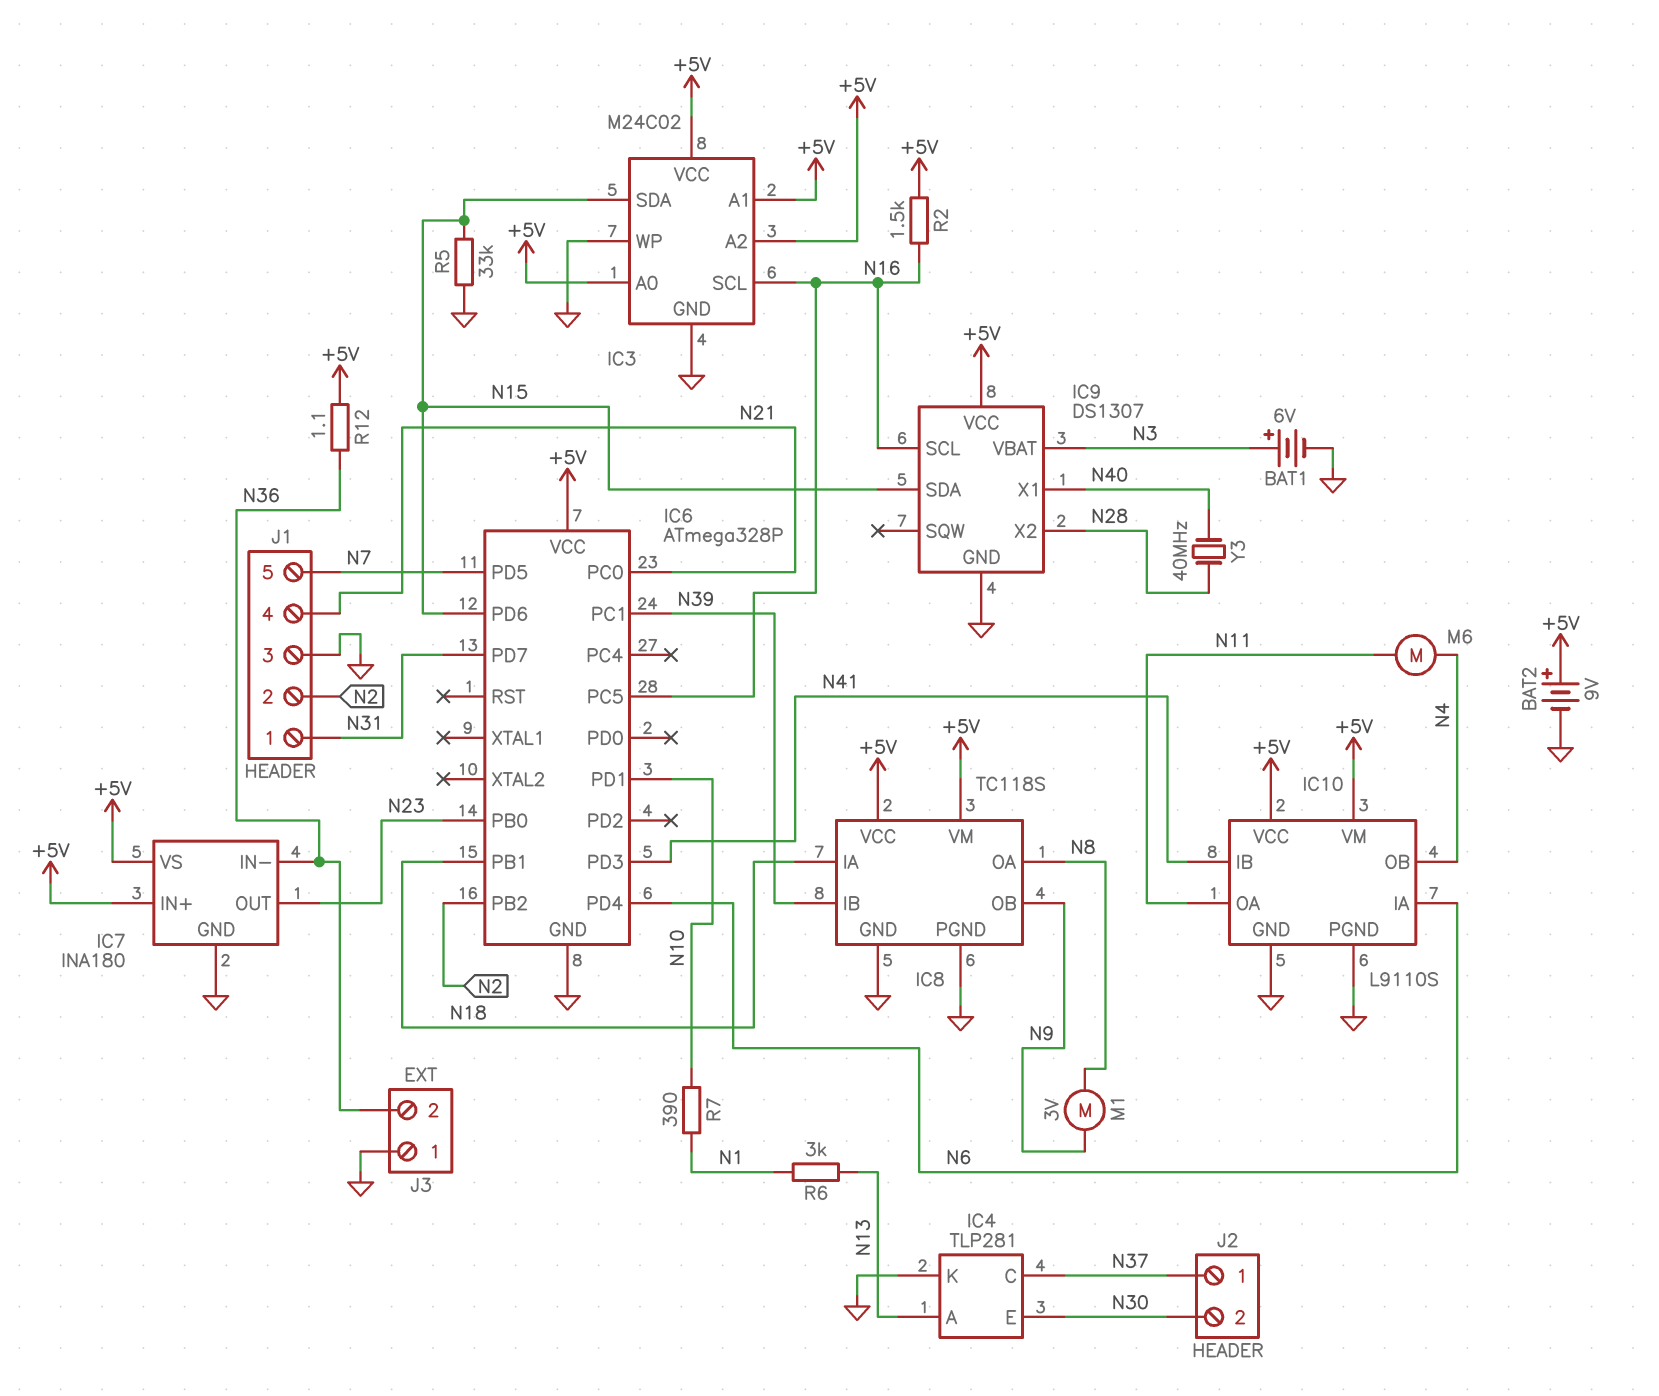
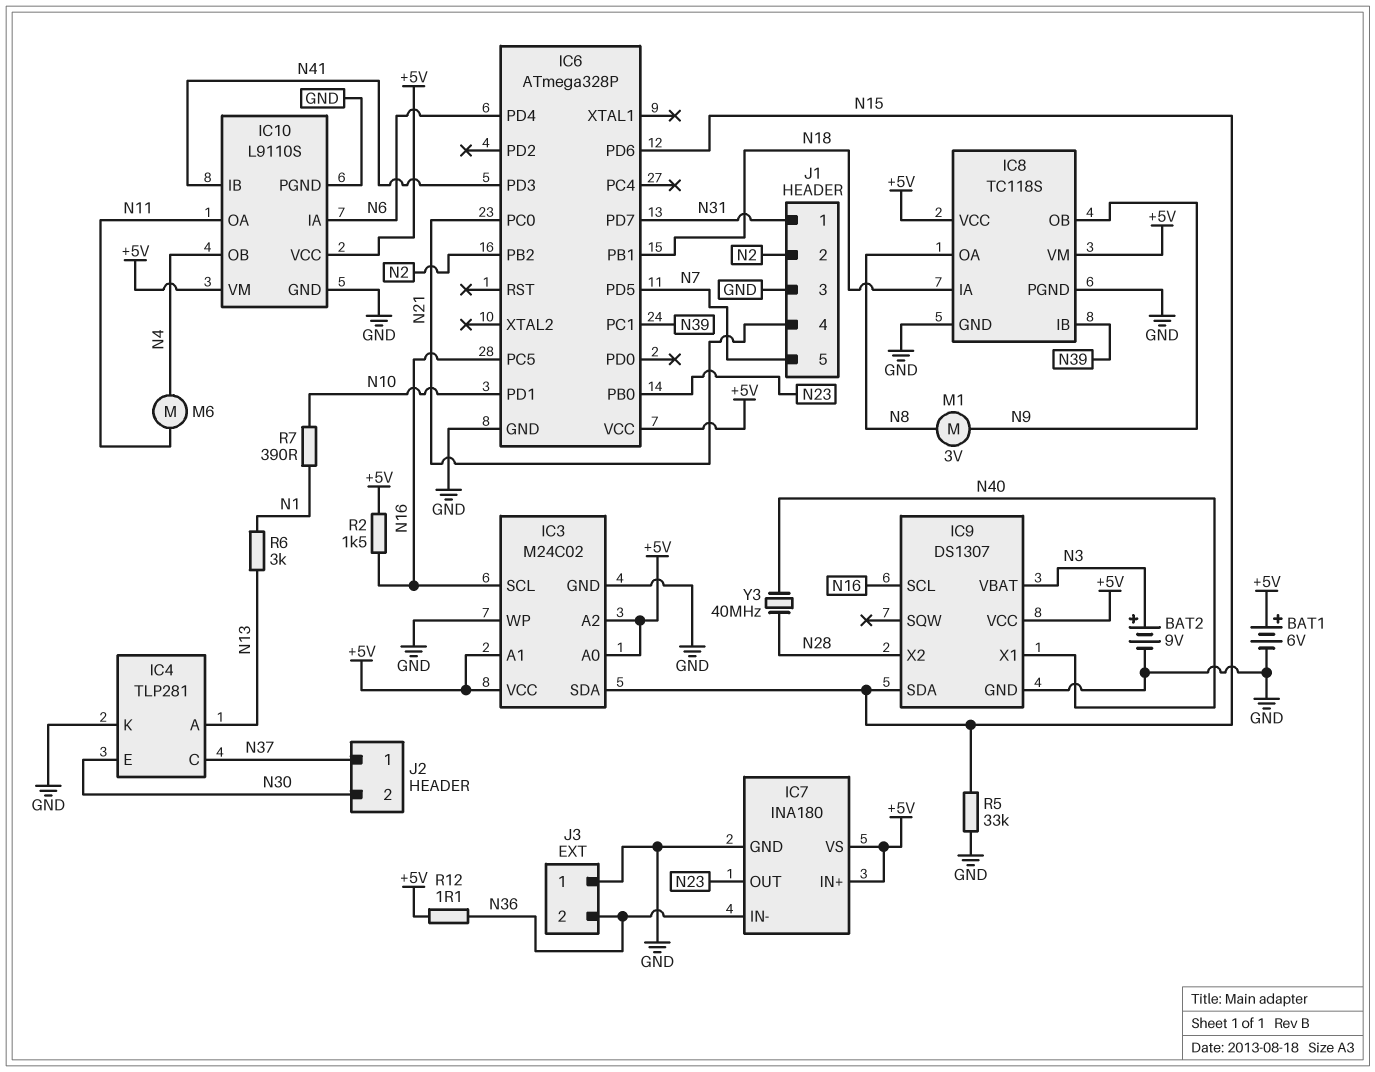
BAT1: 6V (plus N3, minus GND) -> 6V (plus +5V, minus GND)
BAT2: 9V (plus +5V, minus GND) -> 9V (plus N3, minus GND)

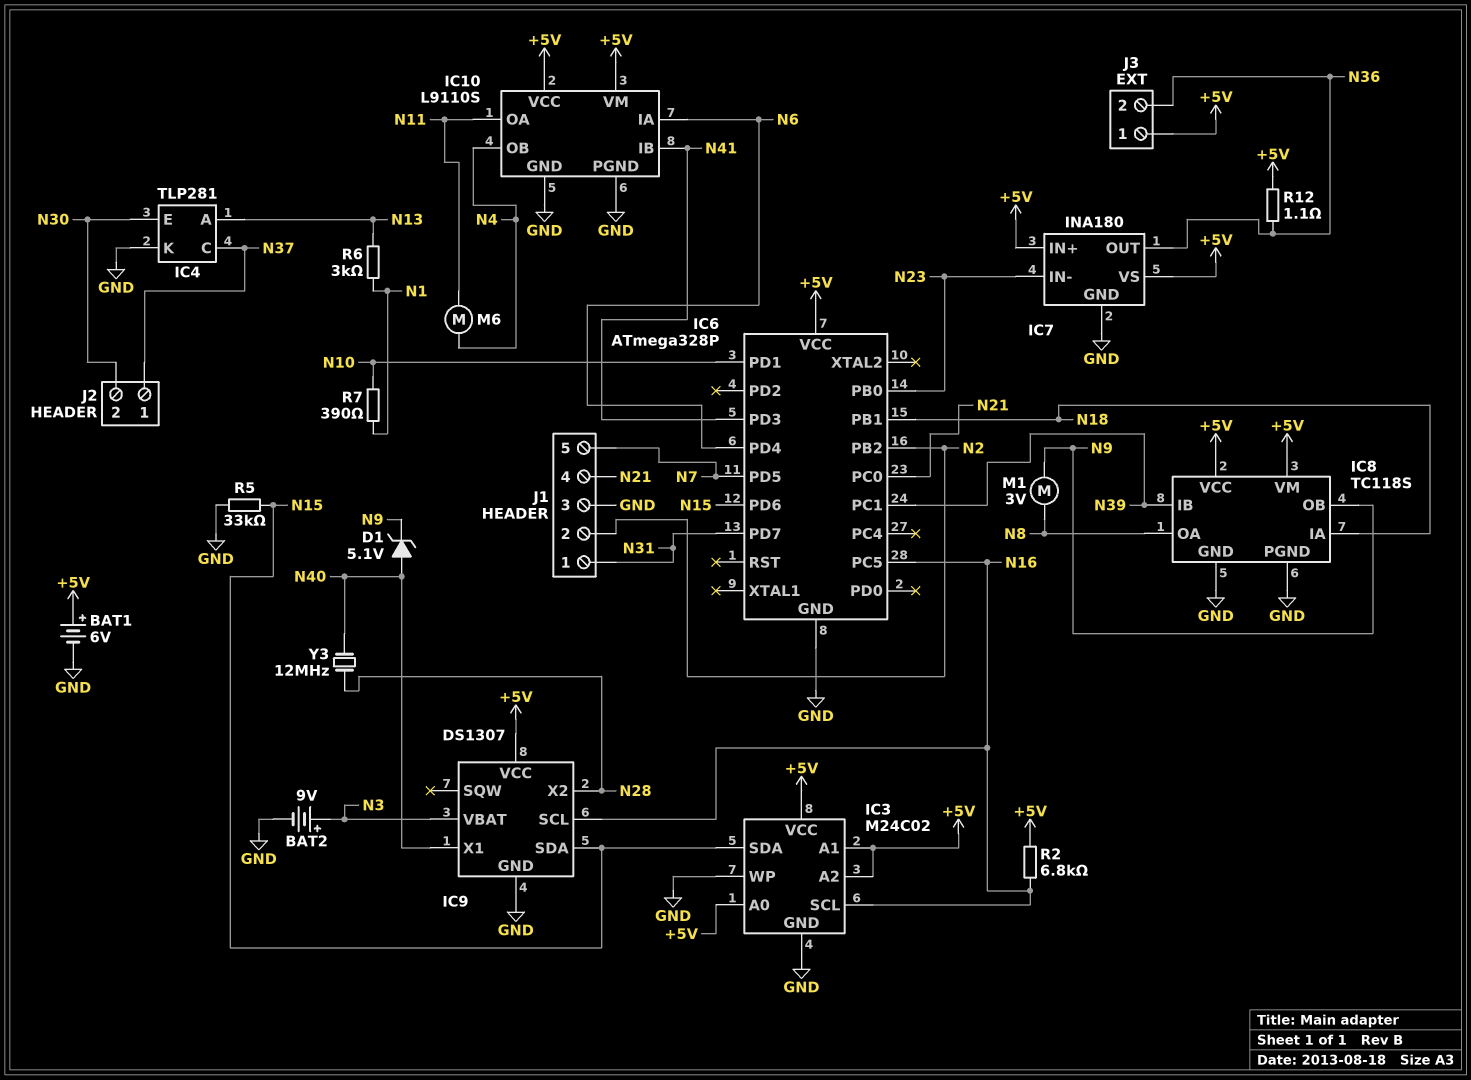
D1: none -> zener 5.1V (A N40, K N9)
IC7 pin IN-: N36 -> N23
IC7 pin OUT: N23 -> N36
J3 pin 1: GND -> +5V
R2: 1.5k (+5V, N16) -> 6.8k (+5V, N16)
Y3: 40MHz (N28, N40) -> 12MHz (N28, N40)

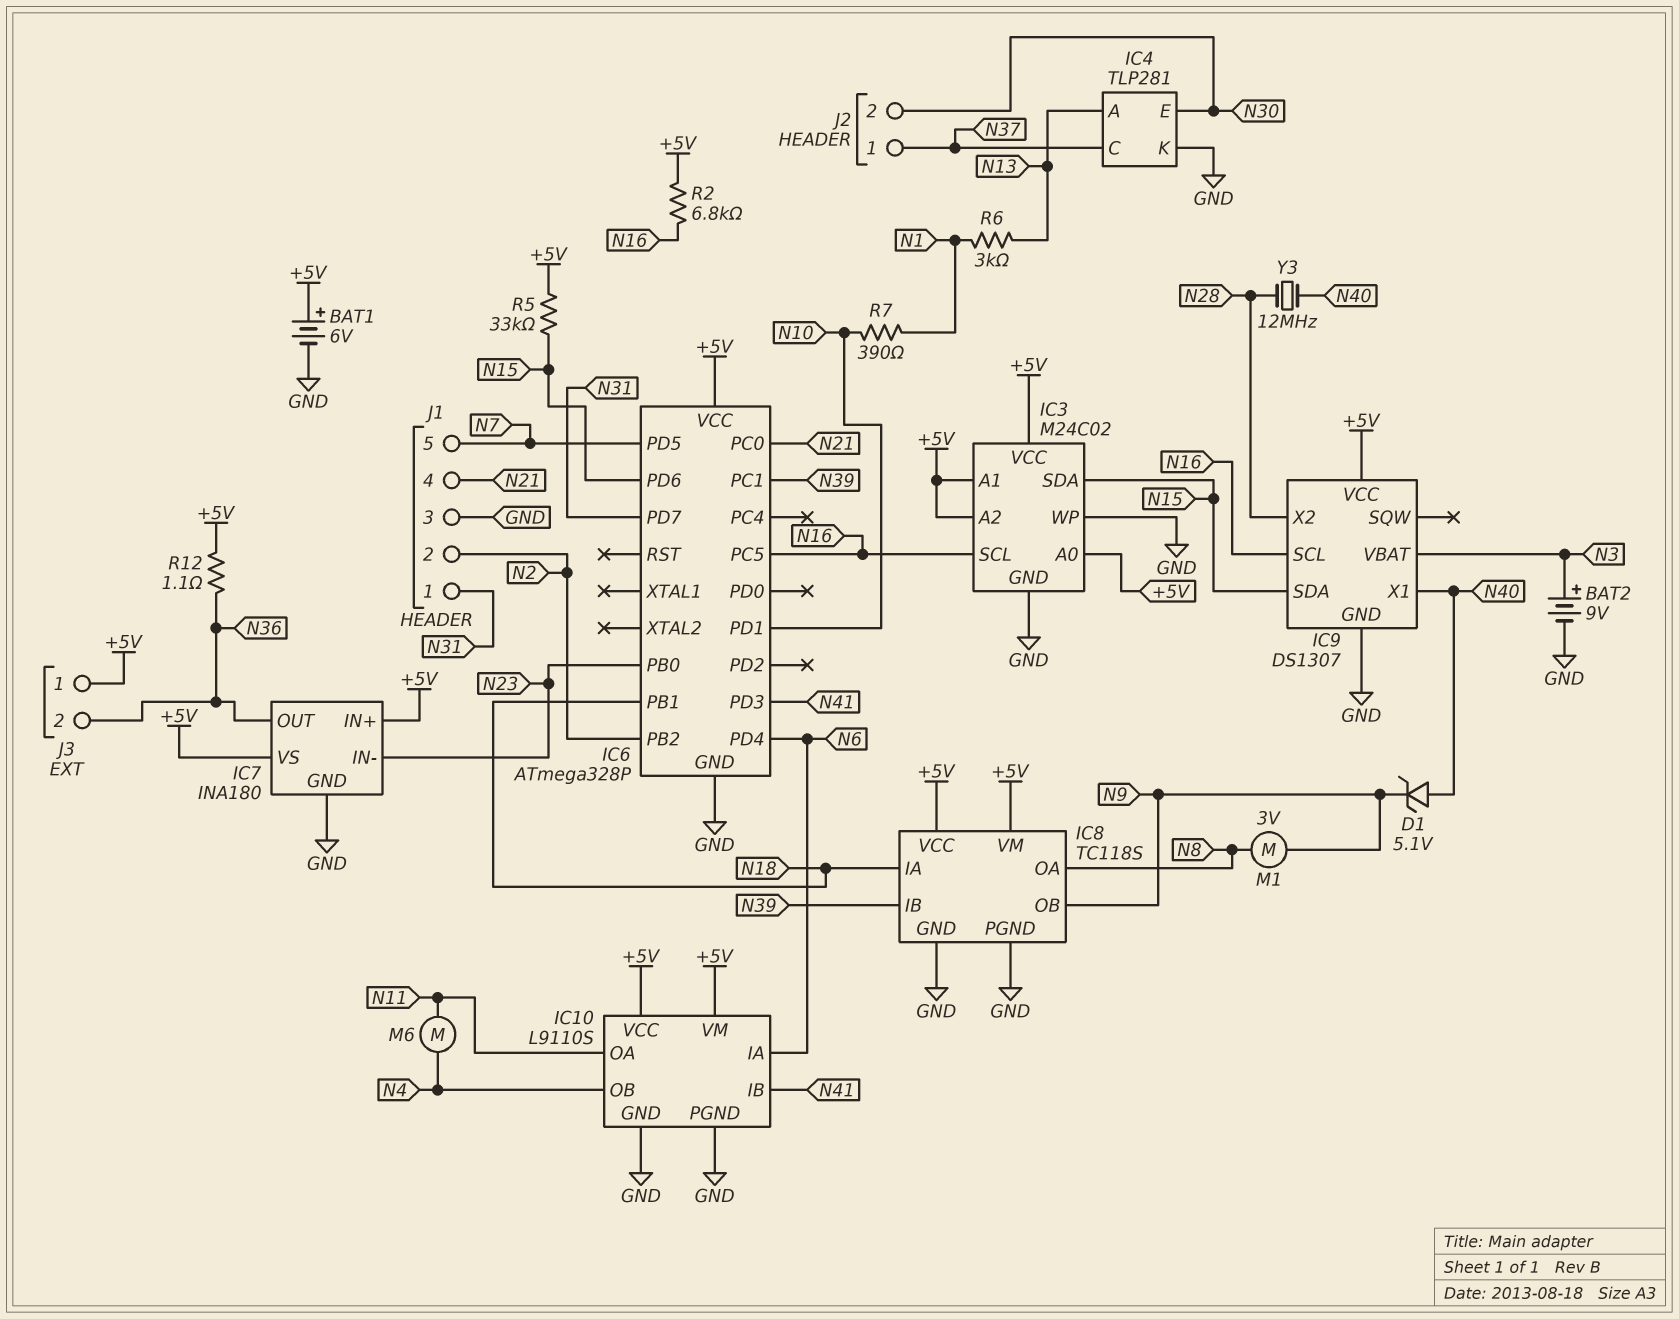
R5: 33k (GND, N15) -> 33k (+5V, N15)

